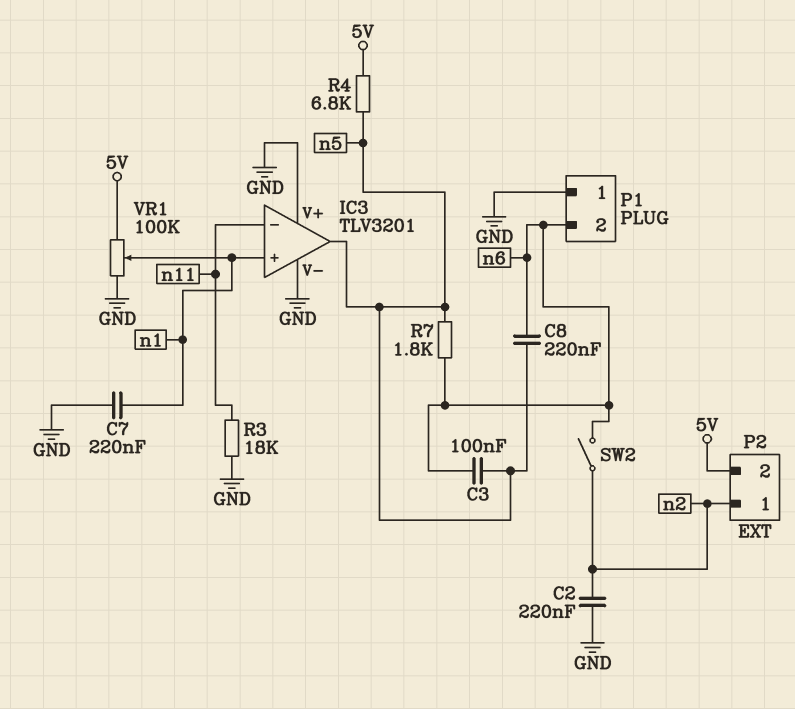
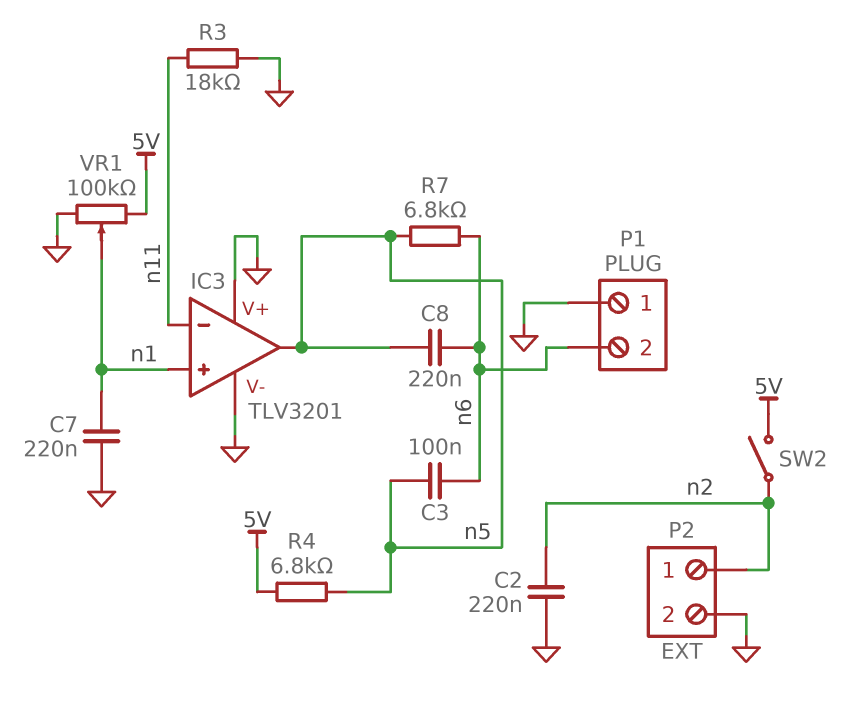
P2 pin 2: 5V -> GND
R7: 1.8k (n5, n6) -> 6.8k (n5, n6)
SW2: switch (n2, n6) -> switch (5V, n2)

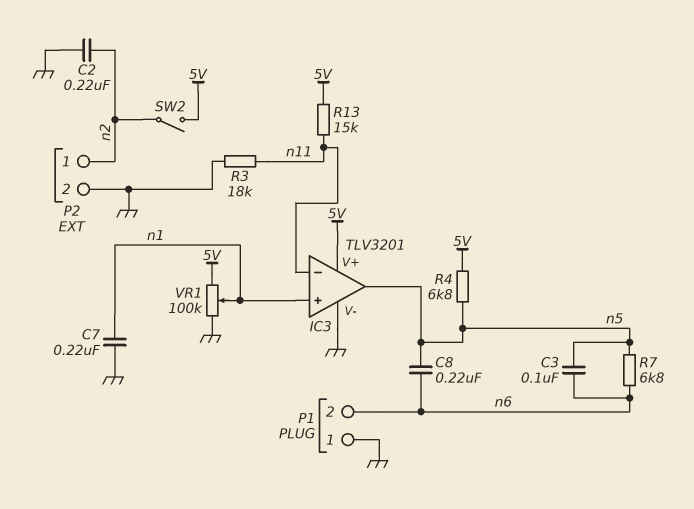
IC3 pin V+: GND -> 5V
R13: none -> 15k (5V, n11)

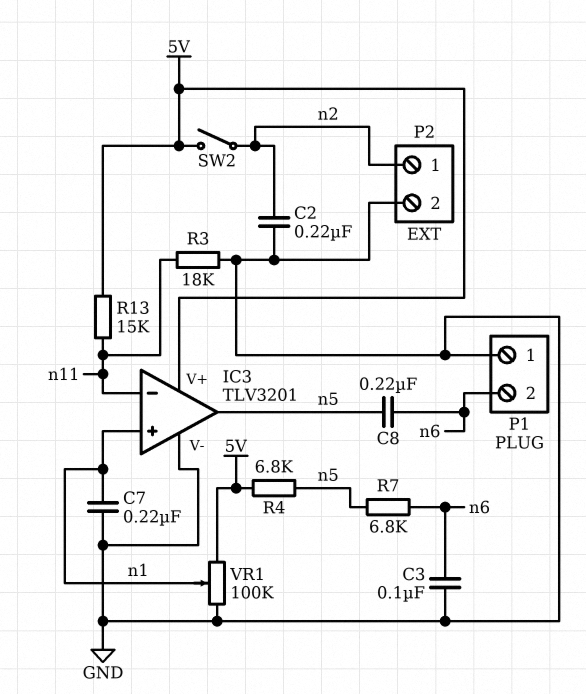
C3: 100nF (n5, n6) -> 100nF (GND, n6)

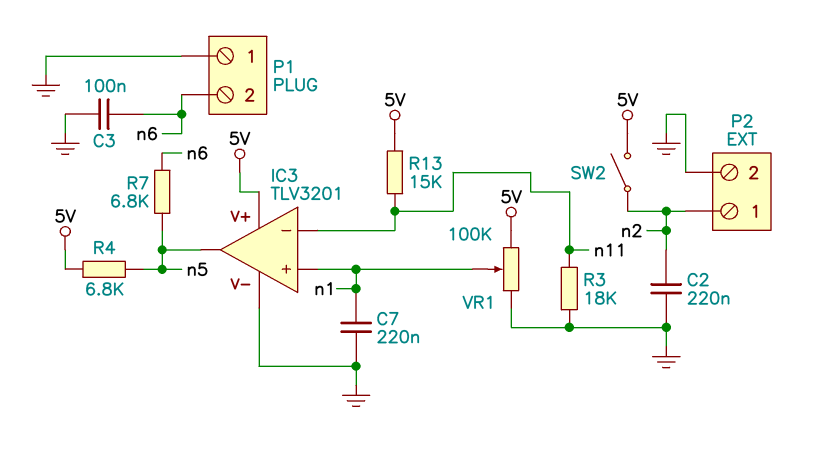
C8: 220nF (n5, n6) -> none

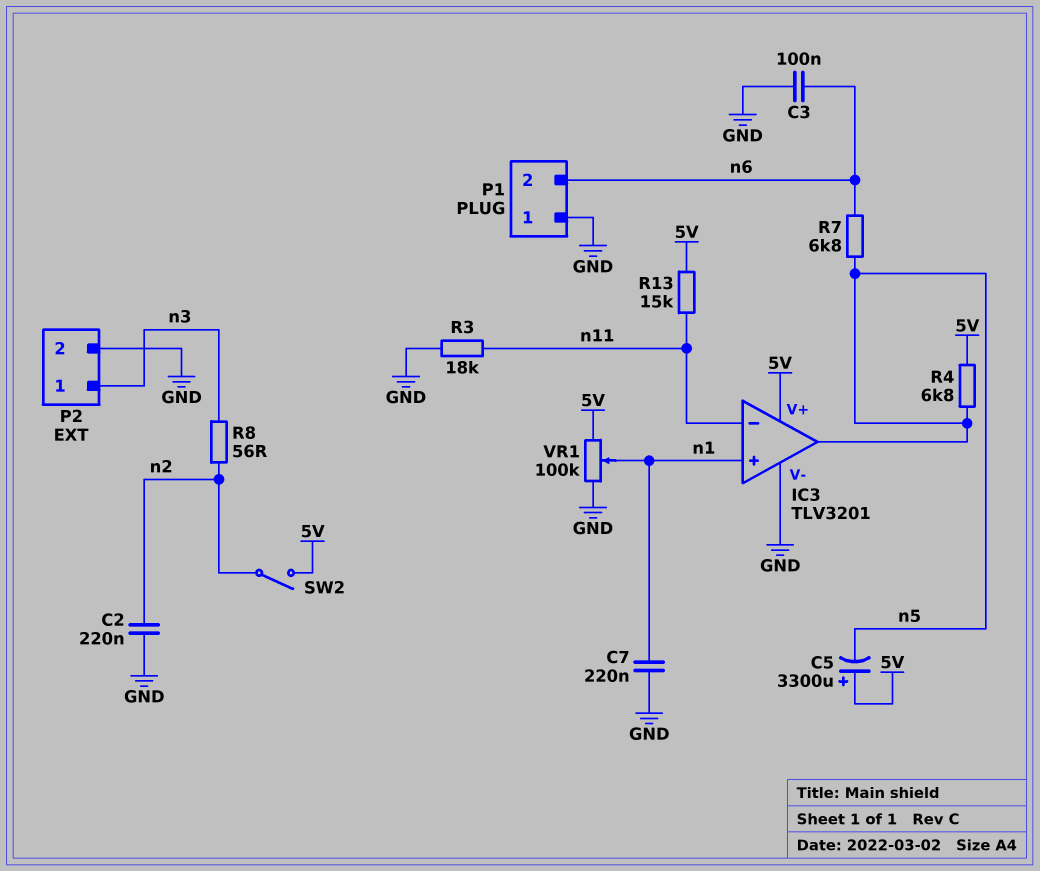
C5: none -> 3300uF (plus 5V, minus n5)
P2 pin 1: n2 -> n3
R8: none -> 56 (n2, n3)

